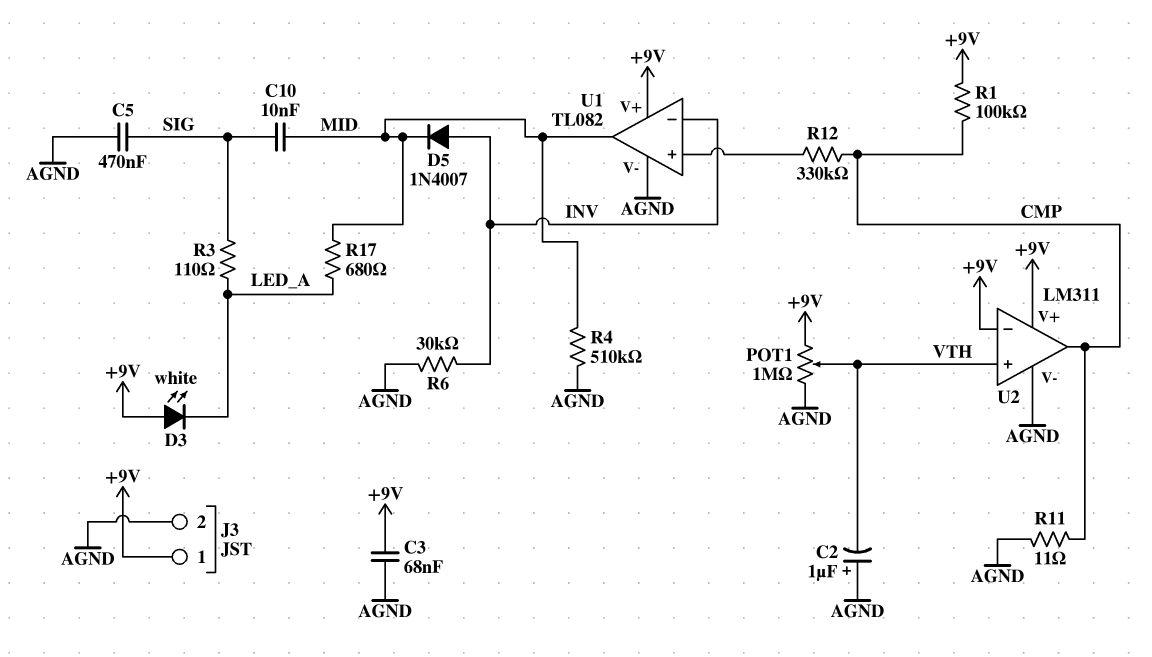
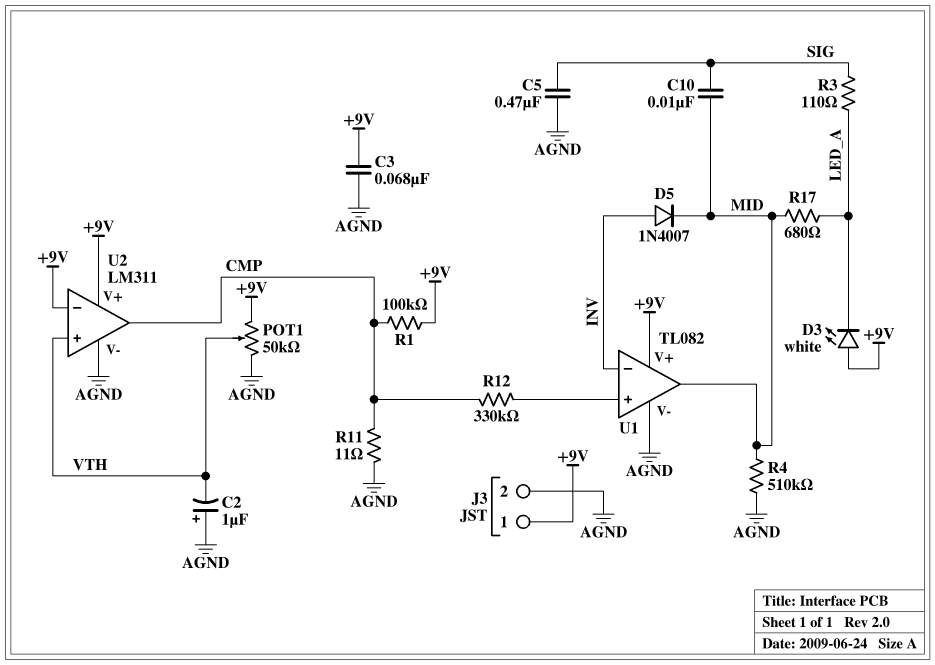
POT1: 1M (+9V, AGND, wiper VTH) -> 50k (+9V, AGND, wiper VTH)
R6: 30k (AGND, INV) -> none

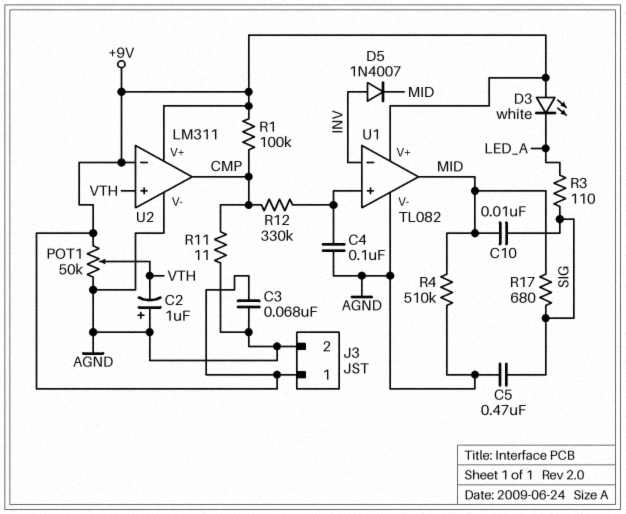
C4: none -> 100nF (AGND, U1/in+)
R17: 680 (LED_A, MID) -> 680 (MID, SIG)

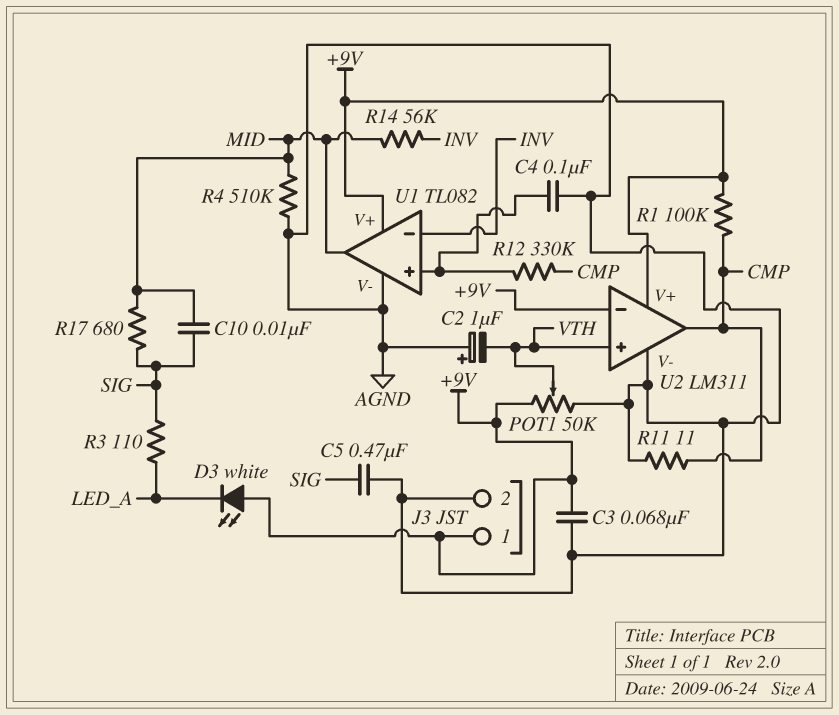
D5: diode 1N4007 (A INV, K MID) -> none
R14: none -> 56k (INV, MID)

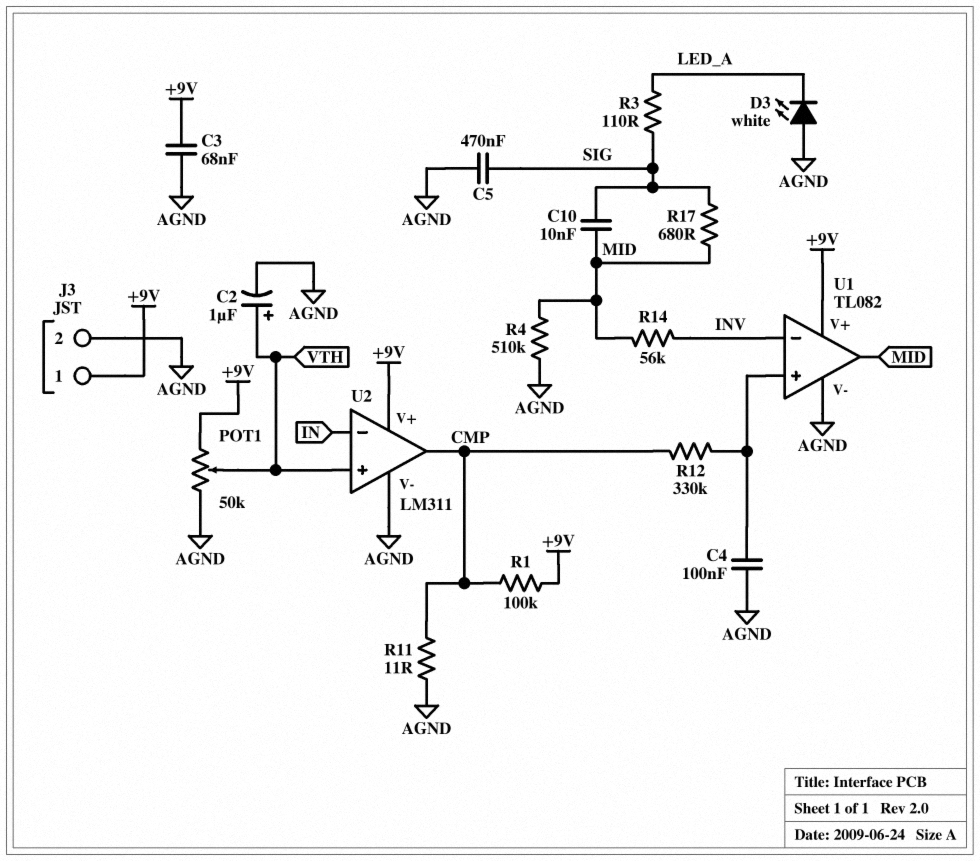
C2: 1uF (plus AGND, minus VTH) -> 1uF (plus VTH, minus AGND)
D3: LED white (A +9V, K LED_A) -> LED white (A AGND, K LED_A)
U2 pin in-: +9V -> IN

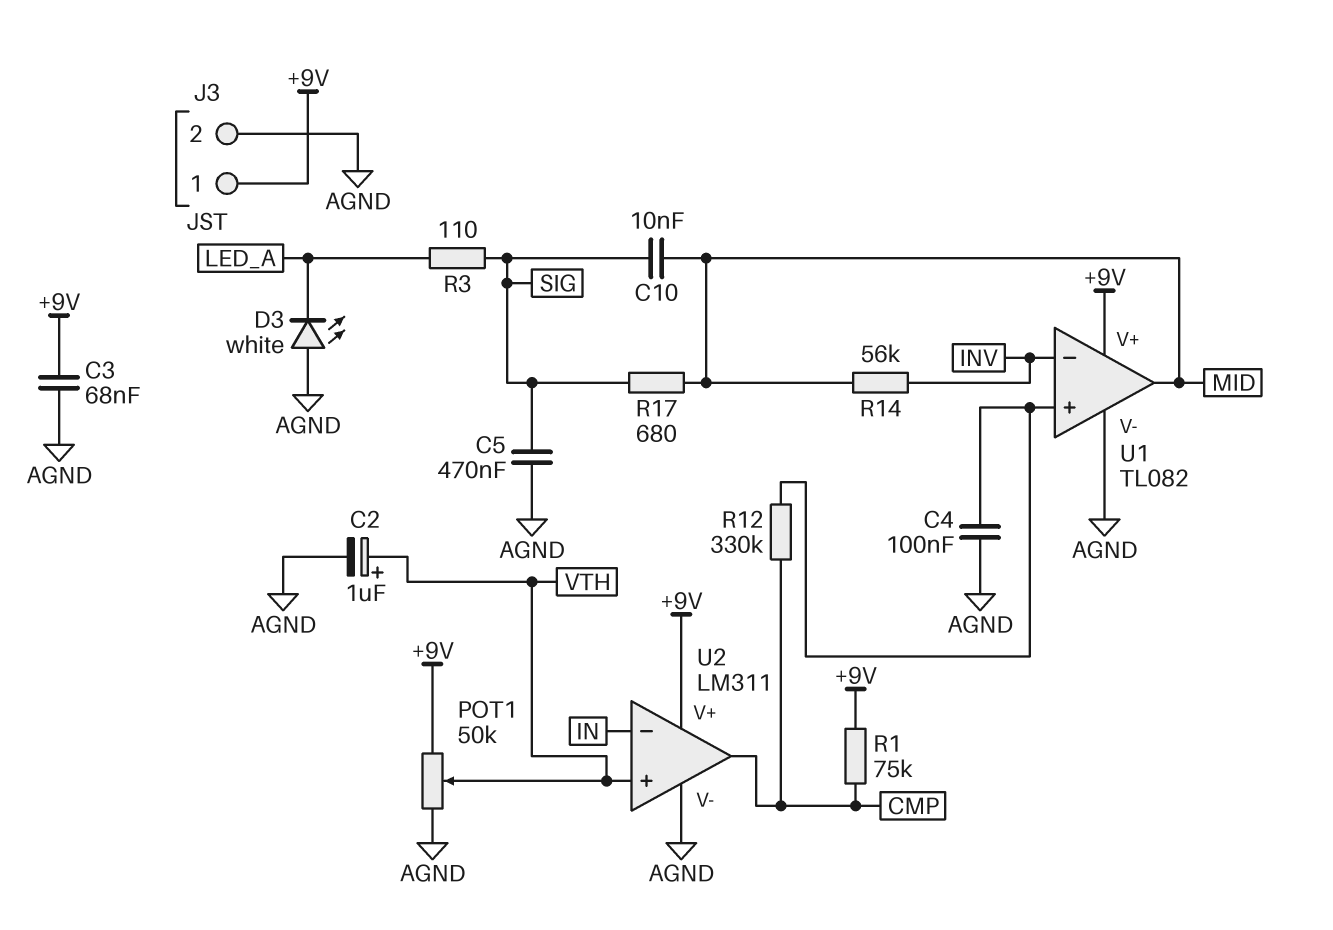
R1: 100k (+9V, CMP) -> 75k (+9V, CMP)
R4: 510k (AGND, MID) -> none
R11: 11 (AGND, CMP) -> none

